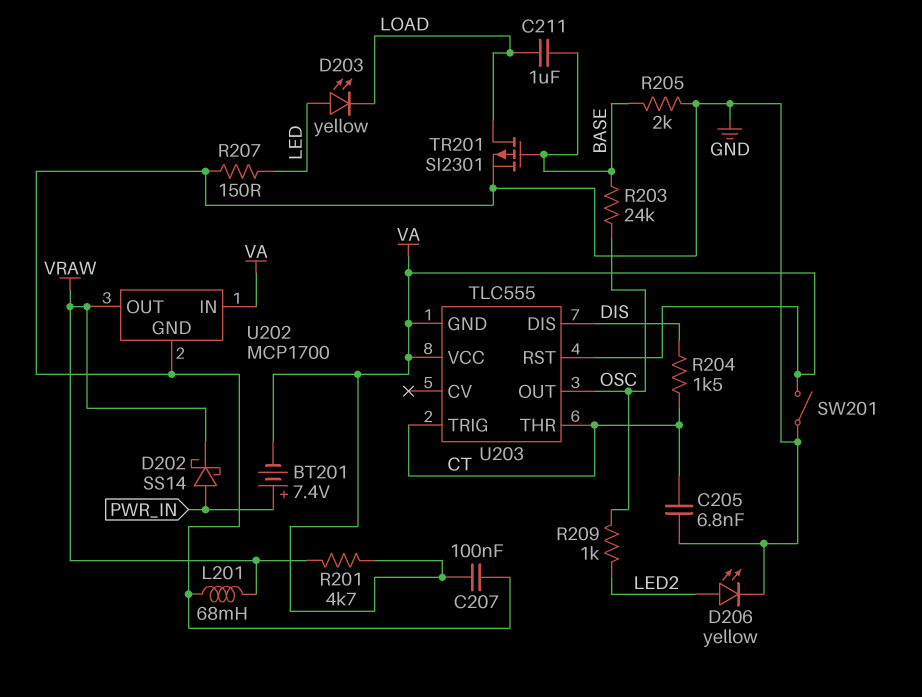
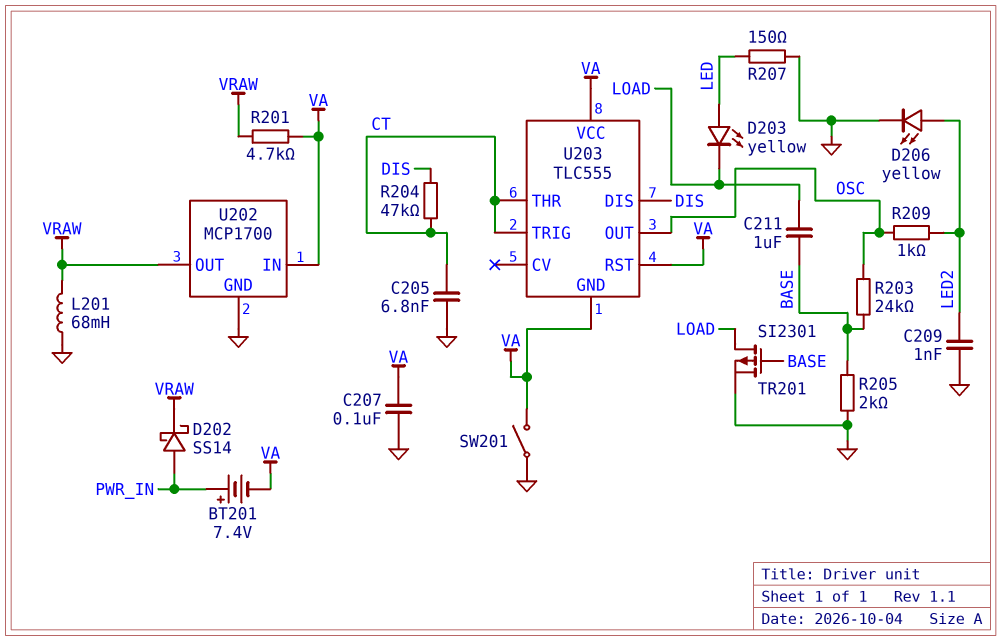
C209: none -> 1nF (GND, LED2)
R204: 1.5k (CT, DIS) -> 47k (CT, DIS)

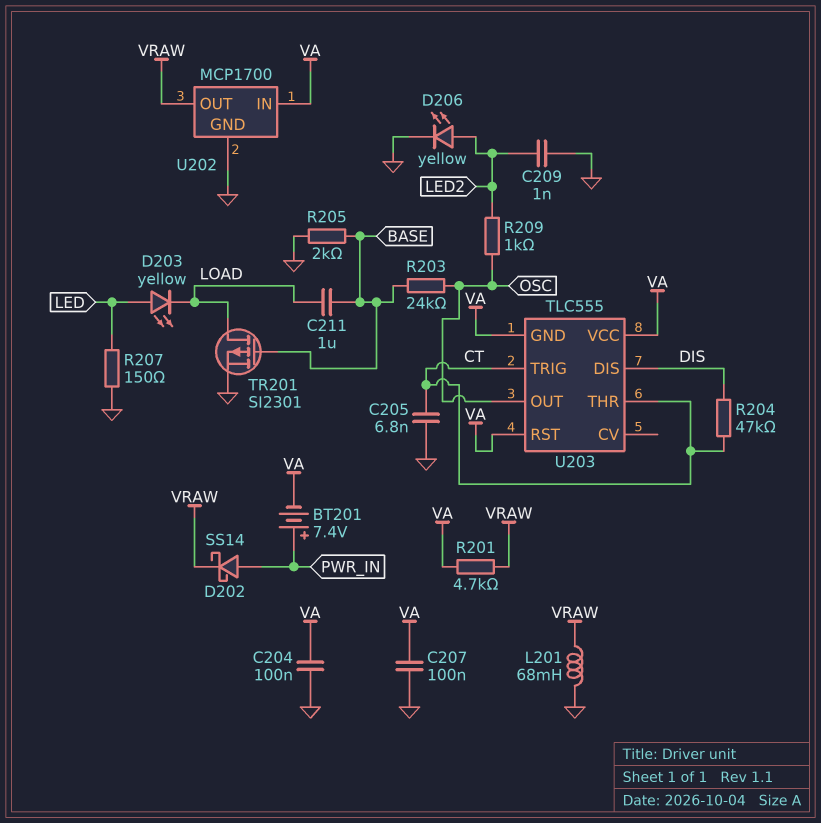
C204: none -> 100nF (GND, VA)
SW201: switch (GND, VA) -> none

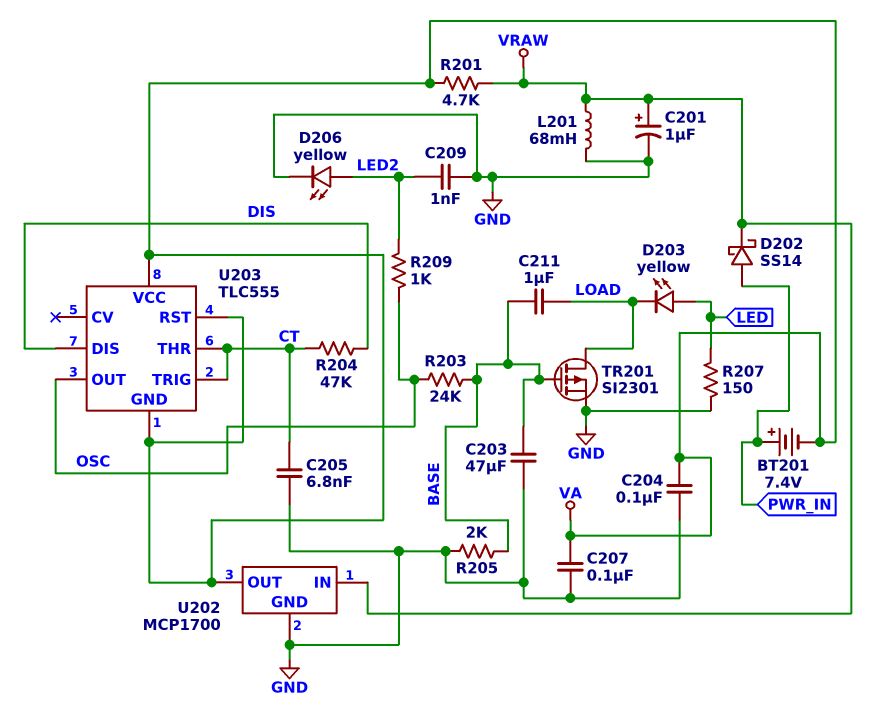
C201: none -> 1uF (plus VRAW, minus GND)
C203: none -> 47uF (BASE, GND)
U202 pin IN: VA -> VRAW
U202 pin OUT: VRAW -> VA

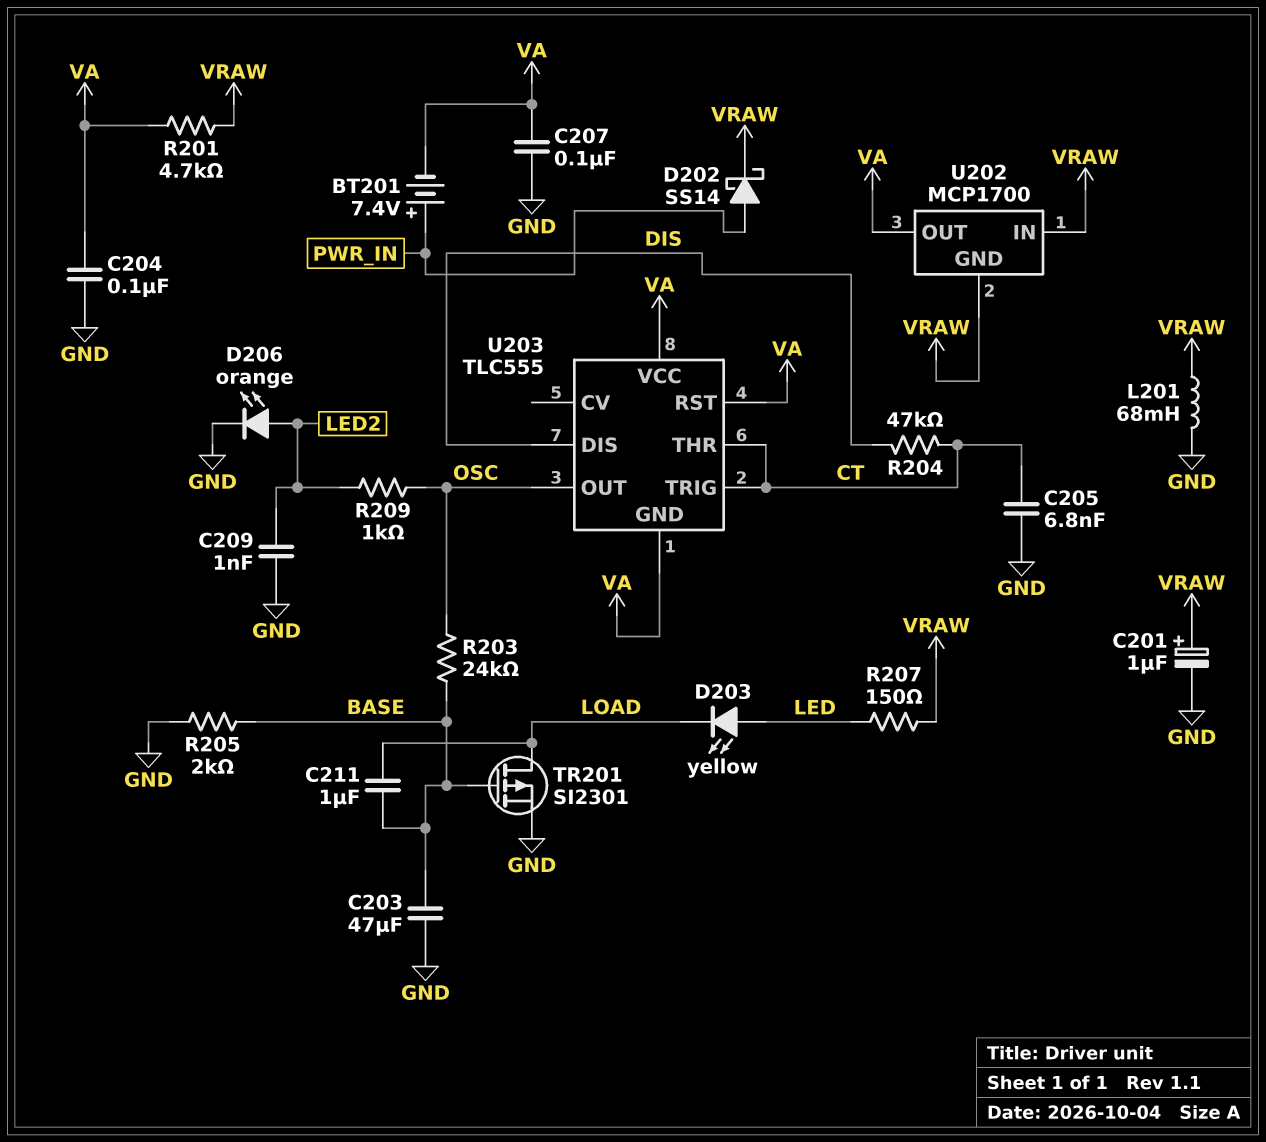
D206: LED yellow (A LED2, K GND) -> LED orange (A LED2, K GND)
R207: 150 (GND, LED) -> 150 (LED, VRAW)
U202 pin GND: GND -> VRAW

